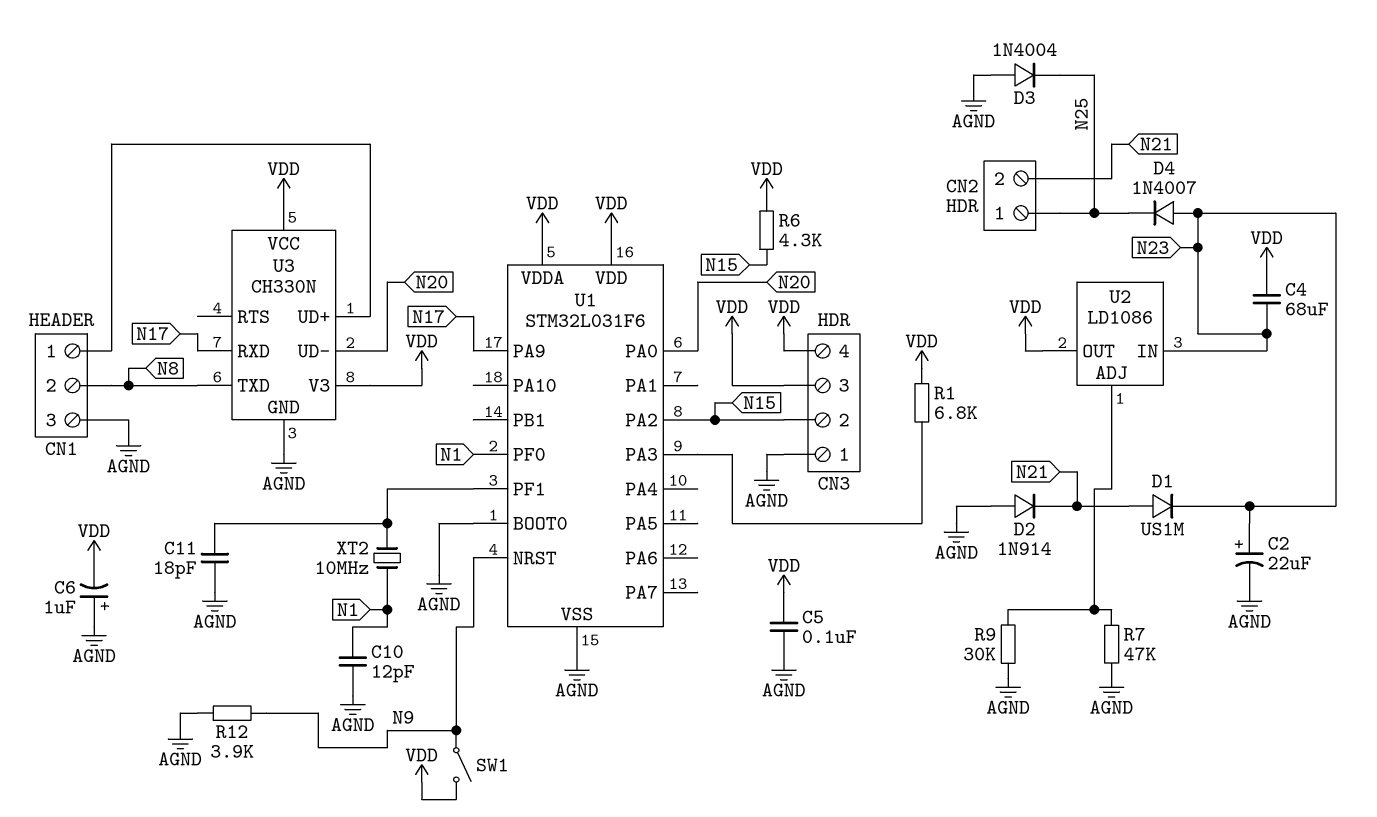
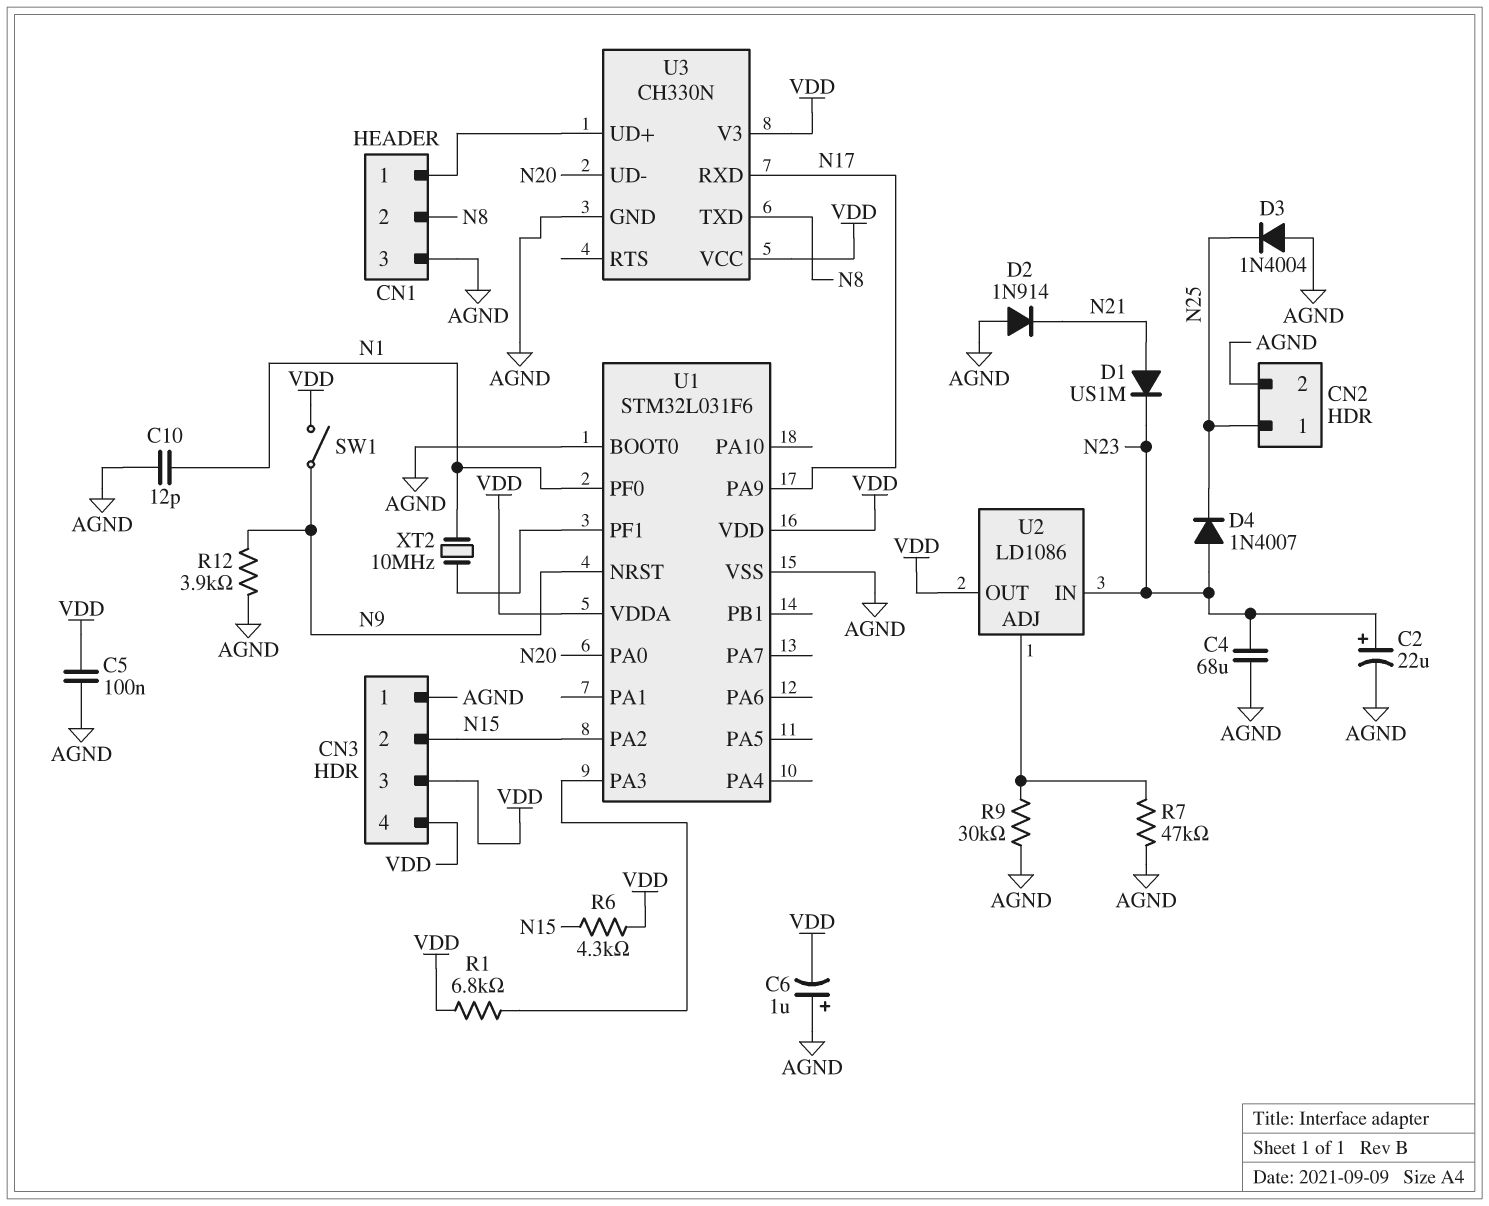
C4: 68uF (N23, VDD) -> 68uF (AGND, N23)
C11: 18pF (AGND, U1/PF1) -> none
CN2 pin 2: N21 -> AGND

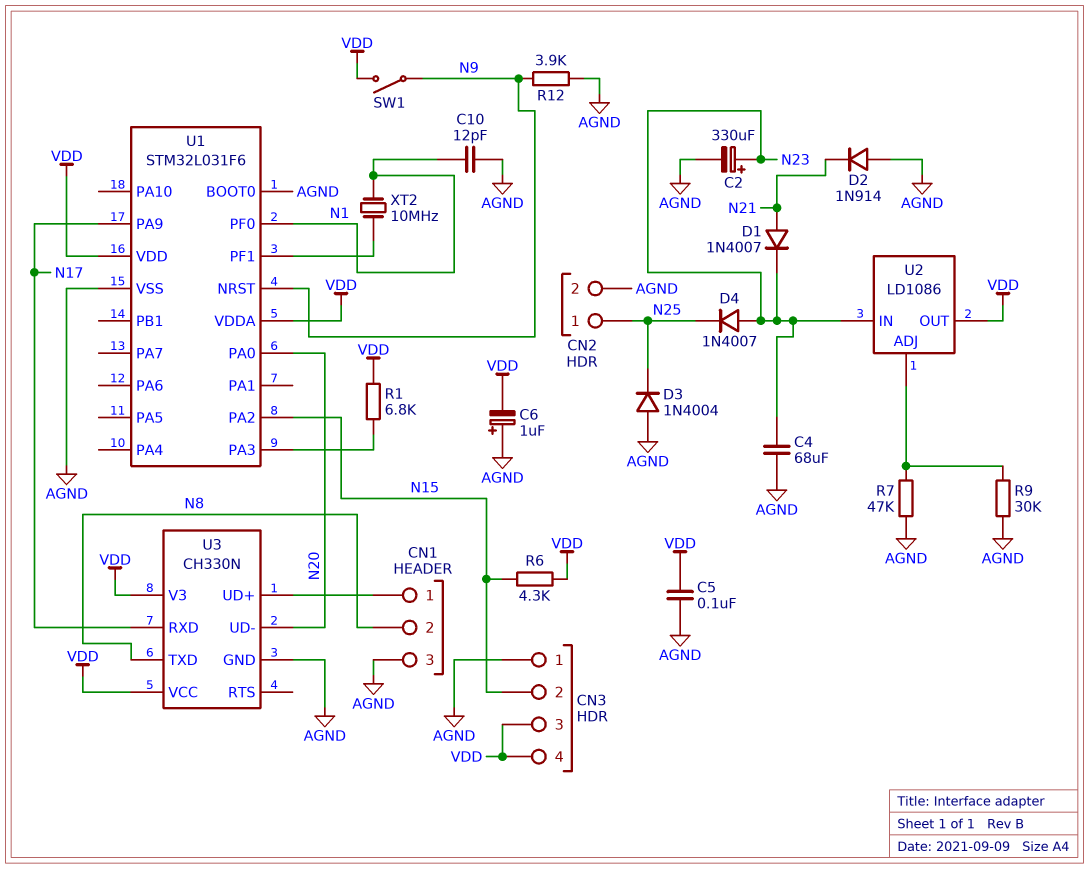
C2: 22uF (plus N23, minus AGND) -> 330uF (plus N23, minus AGND)
D1: diode US1M (A N21, K N23) -> diode 1N4007 (A N21, K N23)

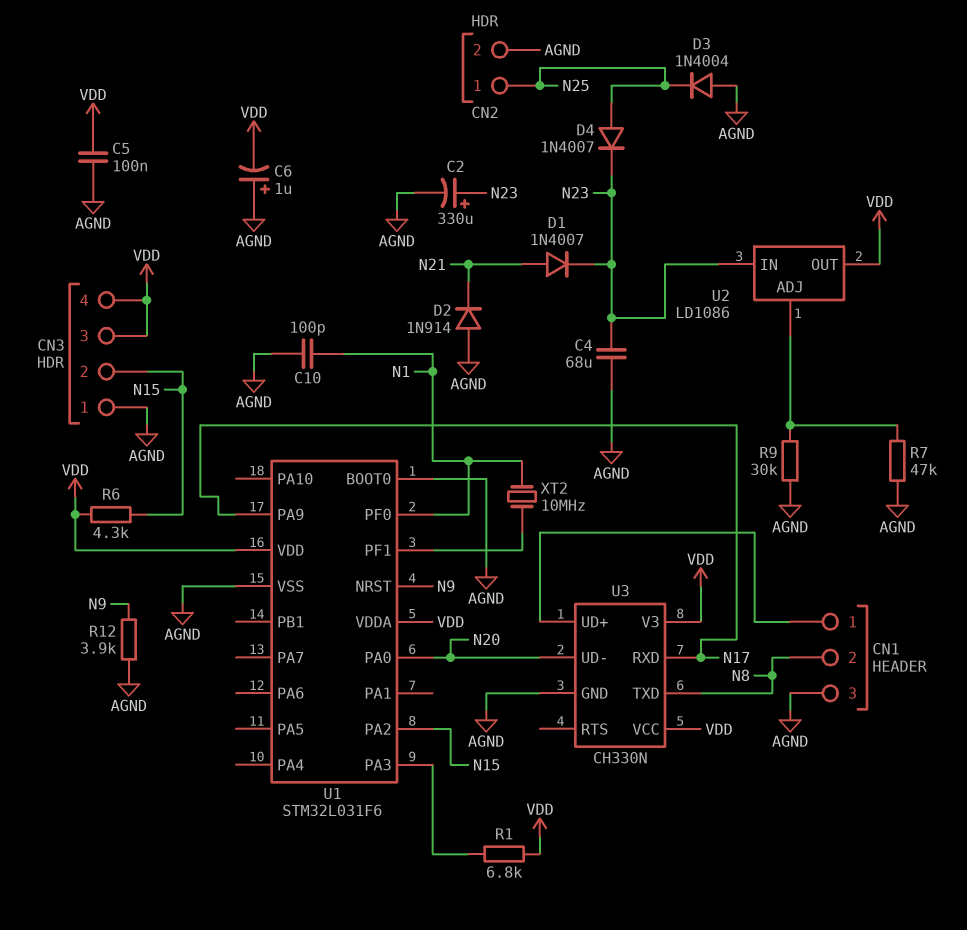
C10: 12pF (AGND, N1) -> 100pF (AGND, N1)
D4: diode 1N4007 (A N23, K N25) -> diode 1N4007 (A N25, K N23)
SW1: switch (N9, VDD) -> none

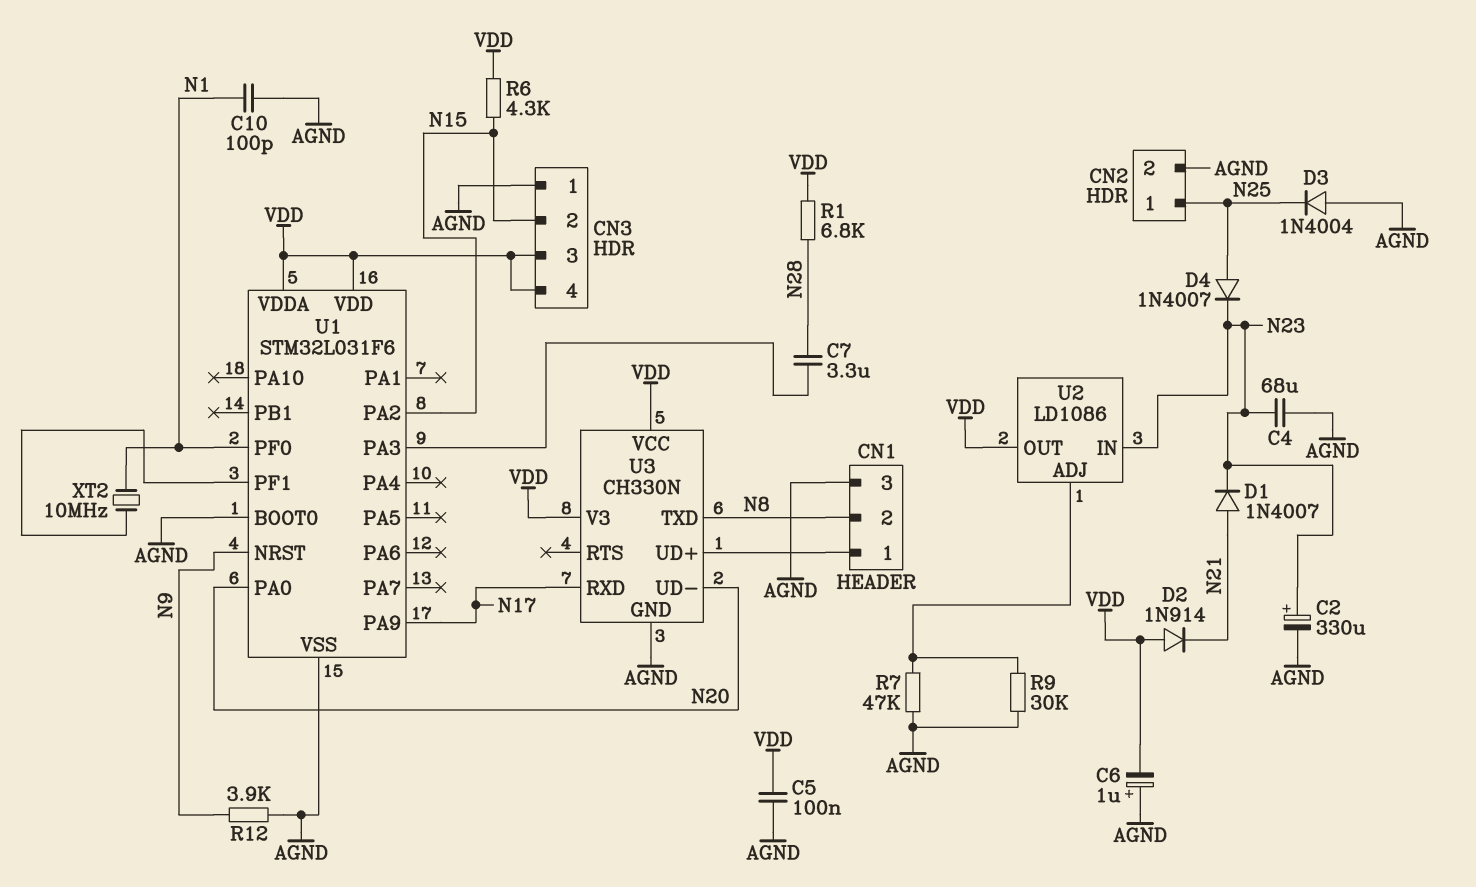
C7: none -> 3.3uF (N28, U1/PA3)
D2: diode 1N914 (A AGND, K N21) -> diode 1N914 (A VDD, K N21)
R1: 6.8k (U1/PA3, VDD) -> 6.8k (N28, VDD)

